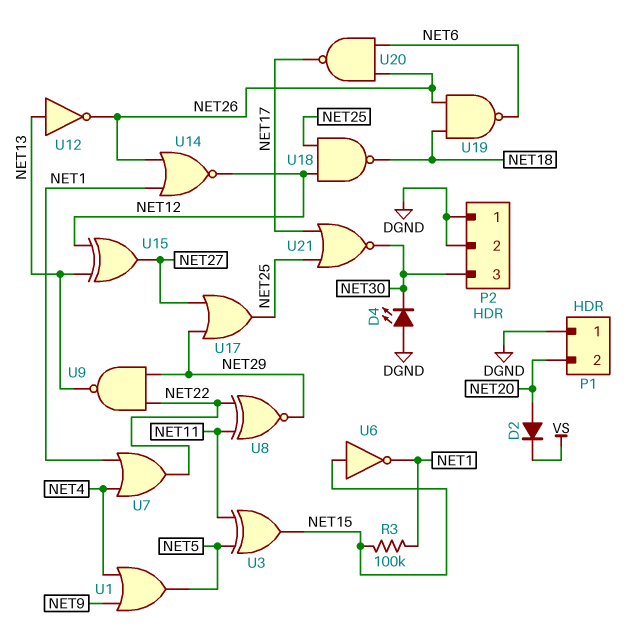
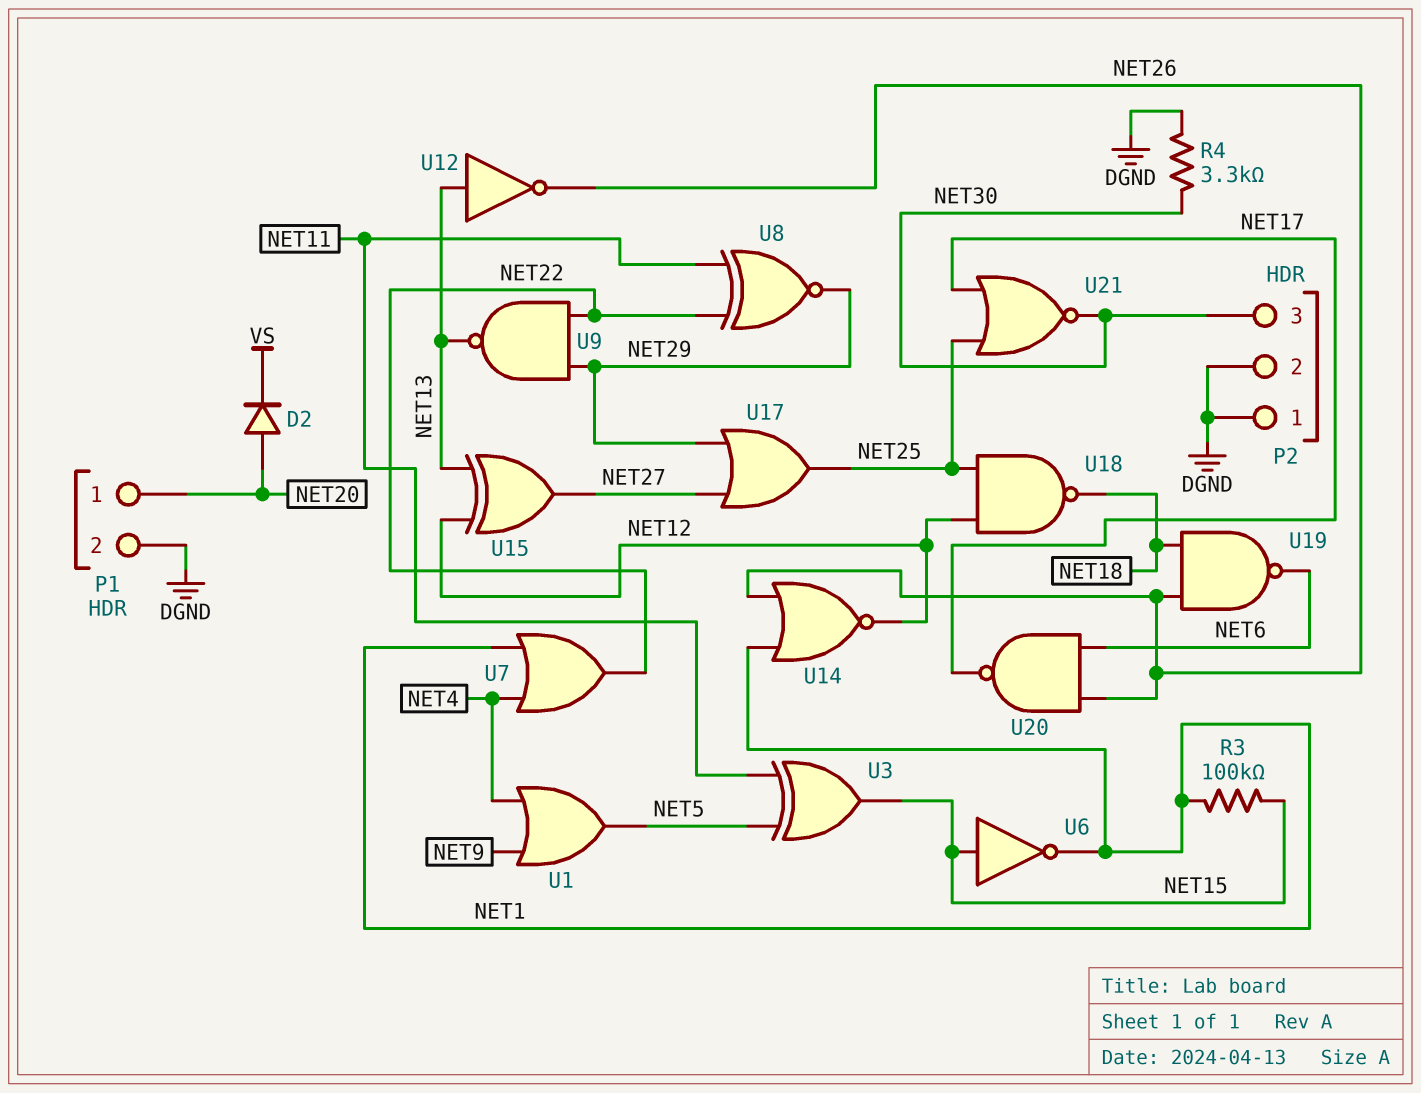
D4: LED (A DGND, K NET30) -> none
P1 pin 1: DGND -> NET20
P1 pin 2: NET20 -> DGND
R4: none -> 3.3k (DGND, NET30)

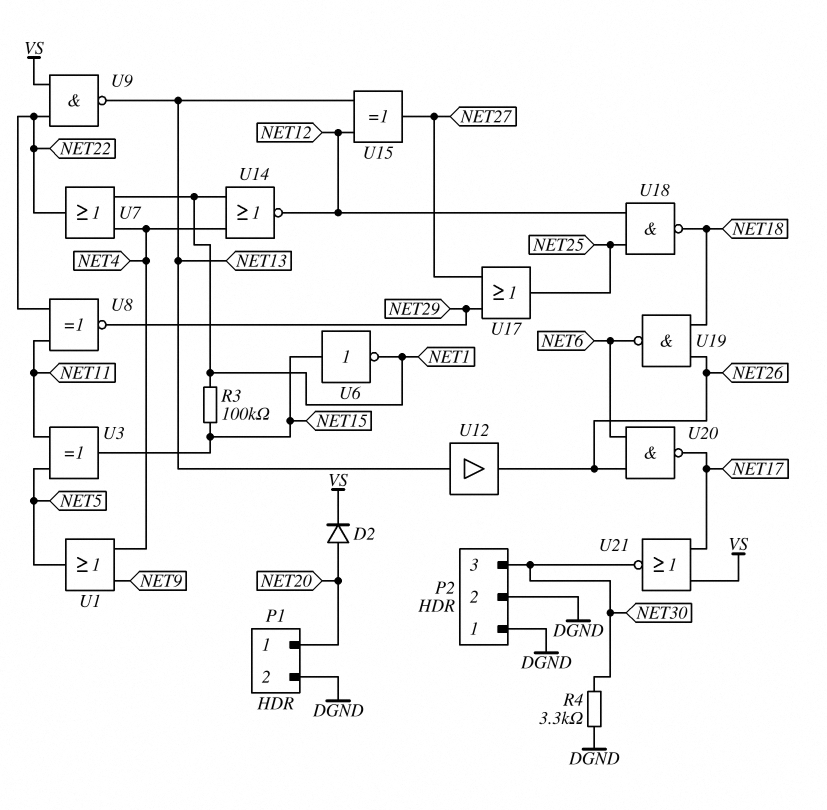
U9: NAND (in NET22, in NET29, out NET13) -> NAND (in NET22, in VS, out NET13)
U12: NOT (in NET13, out NET26) -> buffer (in NET13, out NET26)
U14: NOR (in NET1, in NET26, out NET12) -> NOR (in NET1, in NET4, out NET12)
U21: NOR (in NET17, in NET25, out NET30) -> NOR (in NET17, in VS, out NET30)

